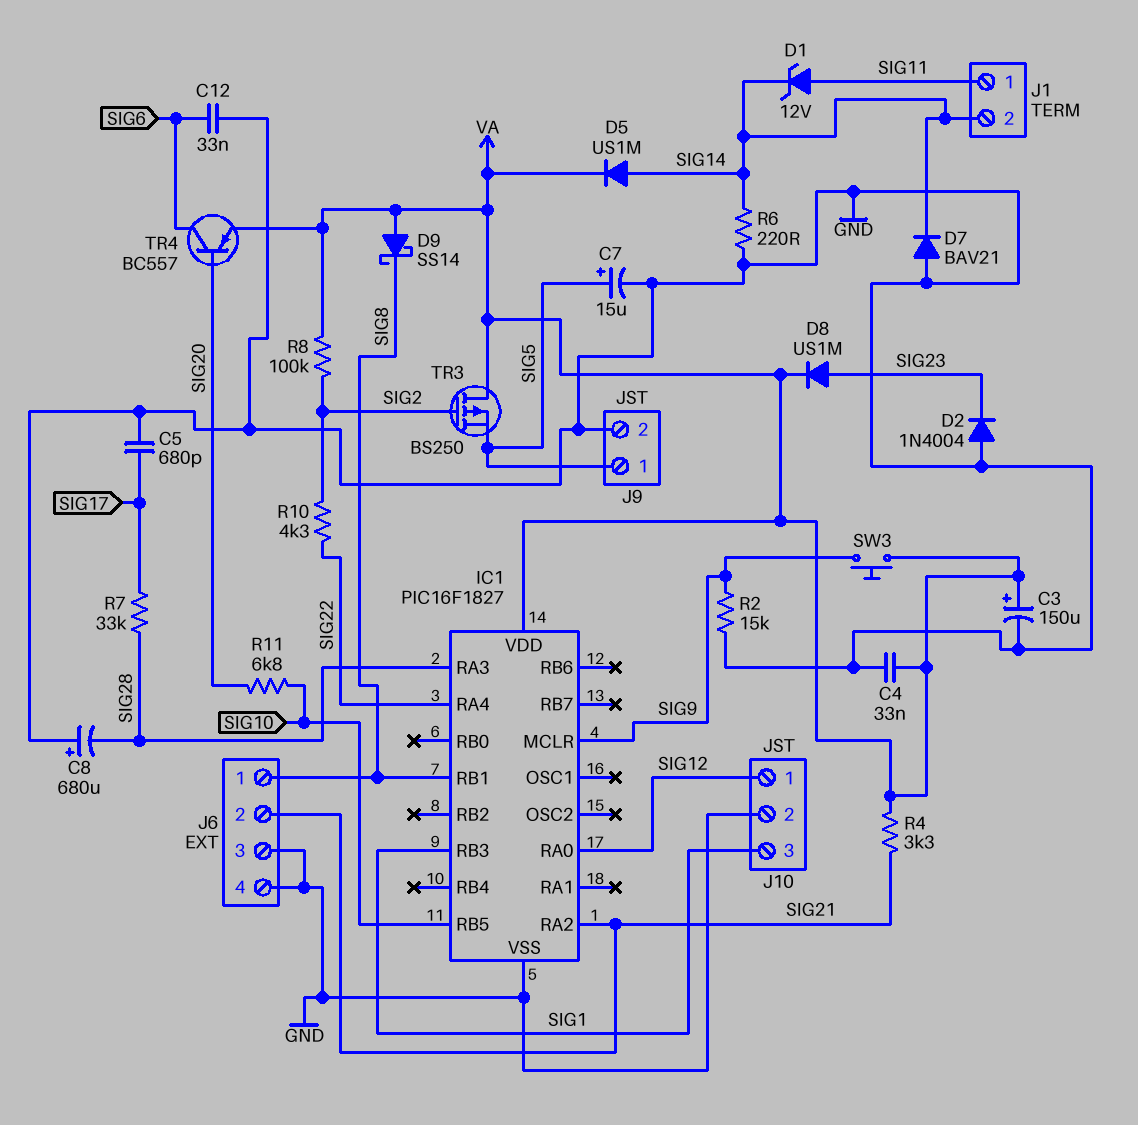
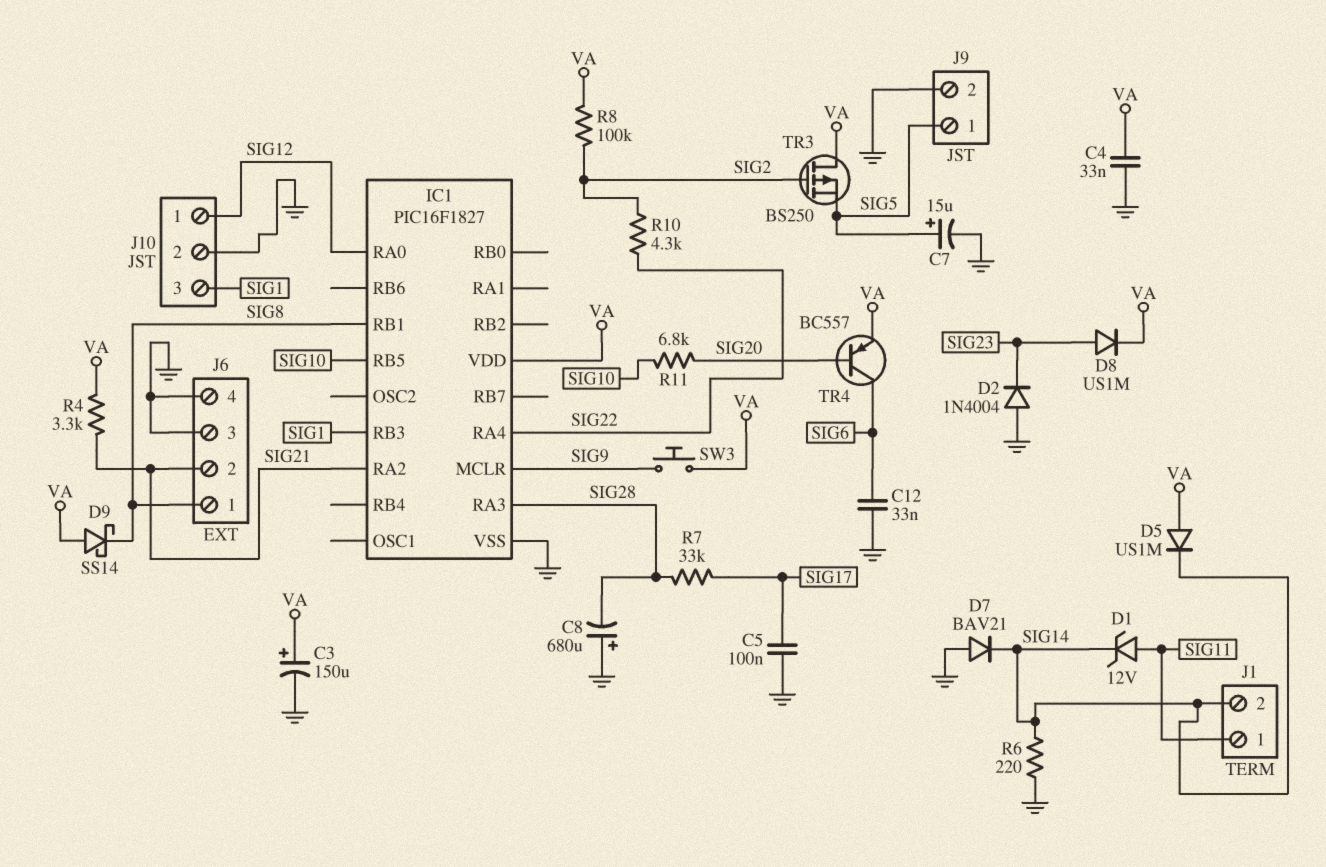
C5: 680pF (GND, SIG17) -> 100nF (GND, SIG17)
D5: diode US1M (A SIG14, K VA) -> diode US1M (A VA, K SIG14)
R2: 15k (GND, SIG9) -> none

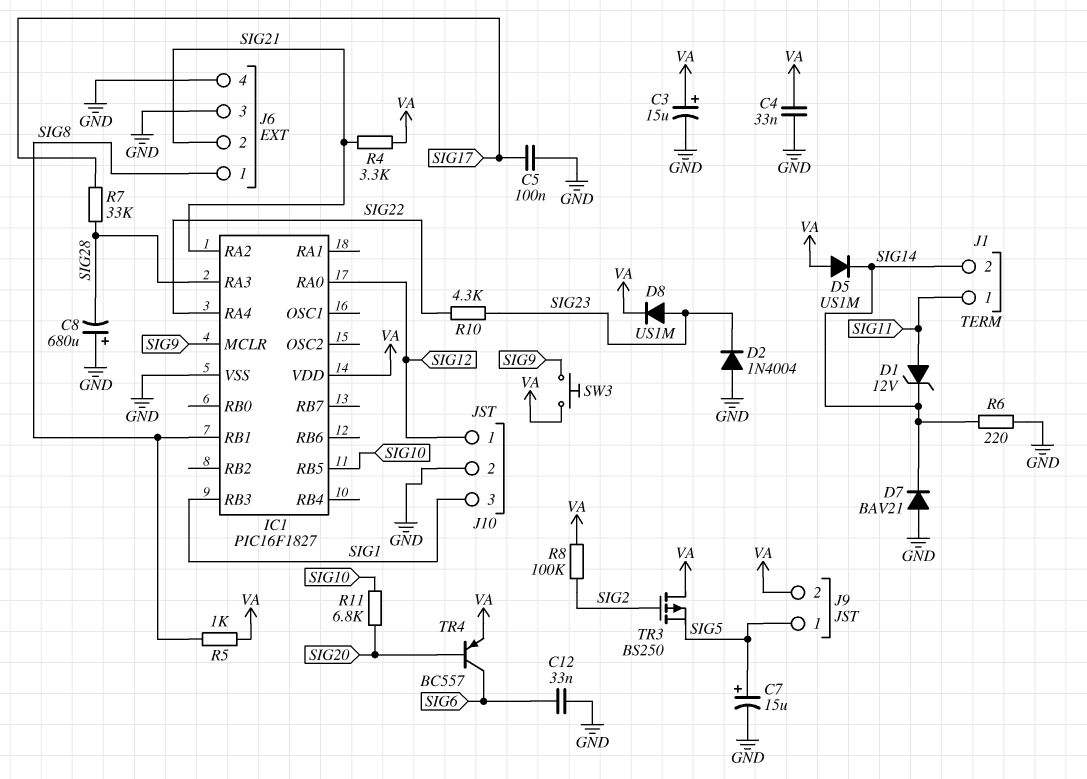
C3: 150uF (plus VA, minus GND) -> 15uF (plus VA, minus GND)
D9: schottky SS14 (A VA, K SIG8) -> none
J9 pin 2: GND -> VA
R5: none -> 1k (SIG8, VA)
R10: 4.3k (SIG2, SIG22) -> 4.3k (SIG22, SIG23)

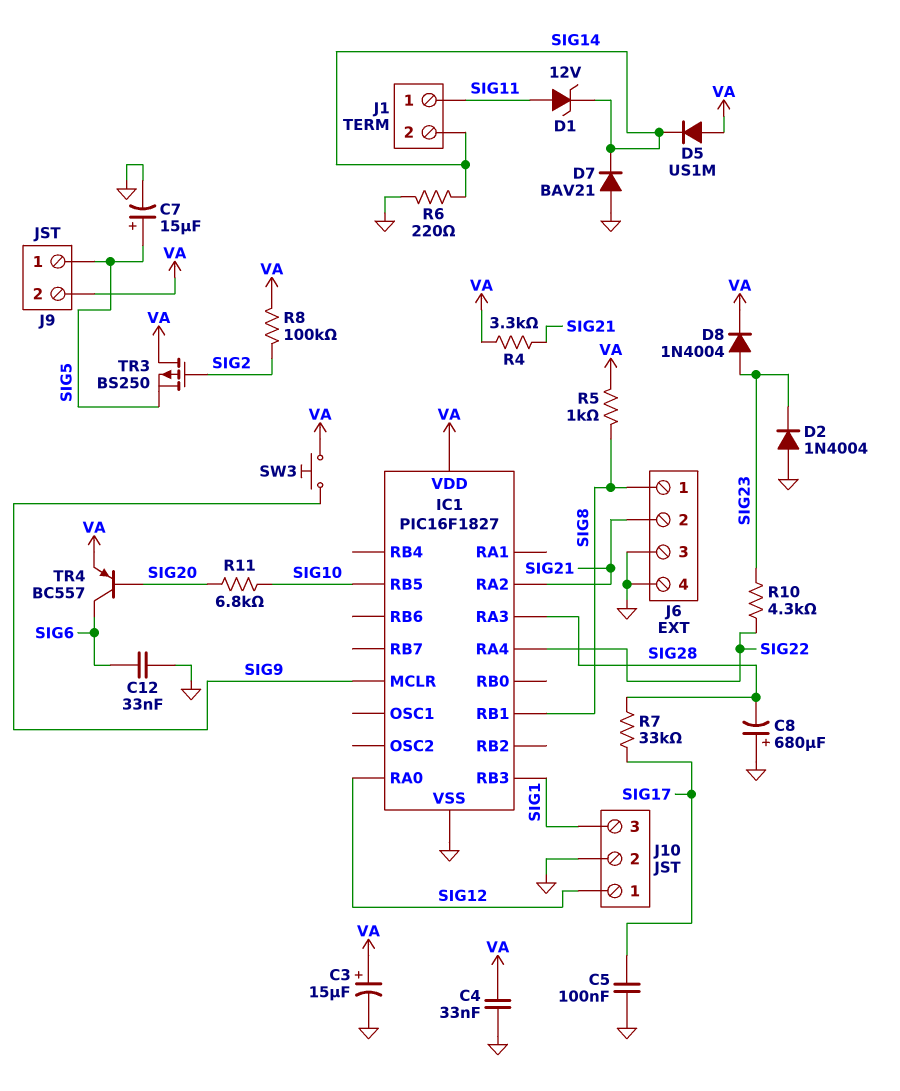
D8: diode US1M (A SIG23, K VA) -> diode 1N4004 (A SIG23, K VA)

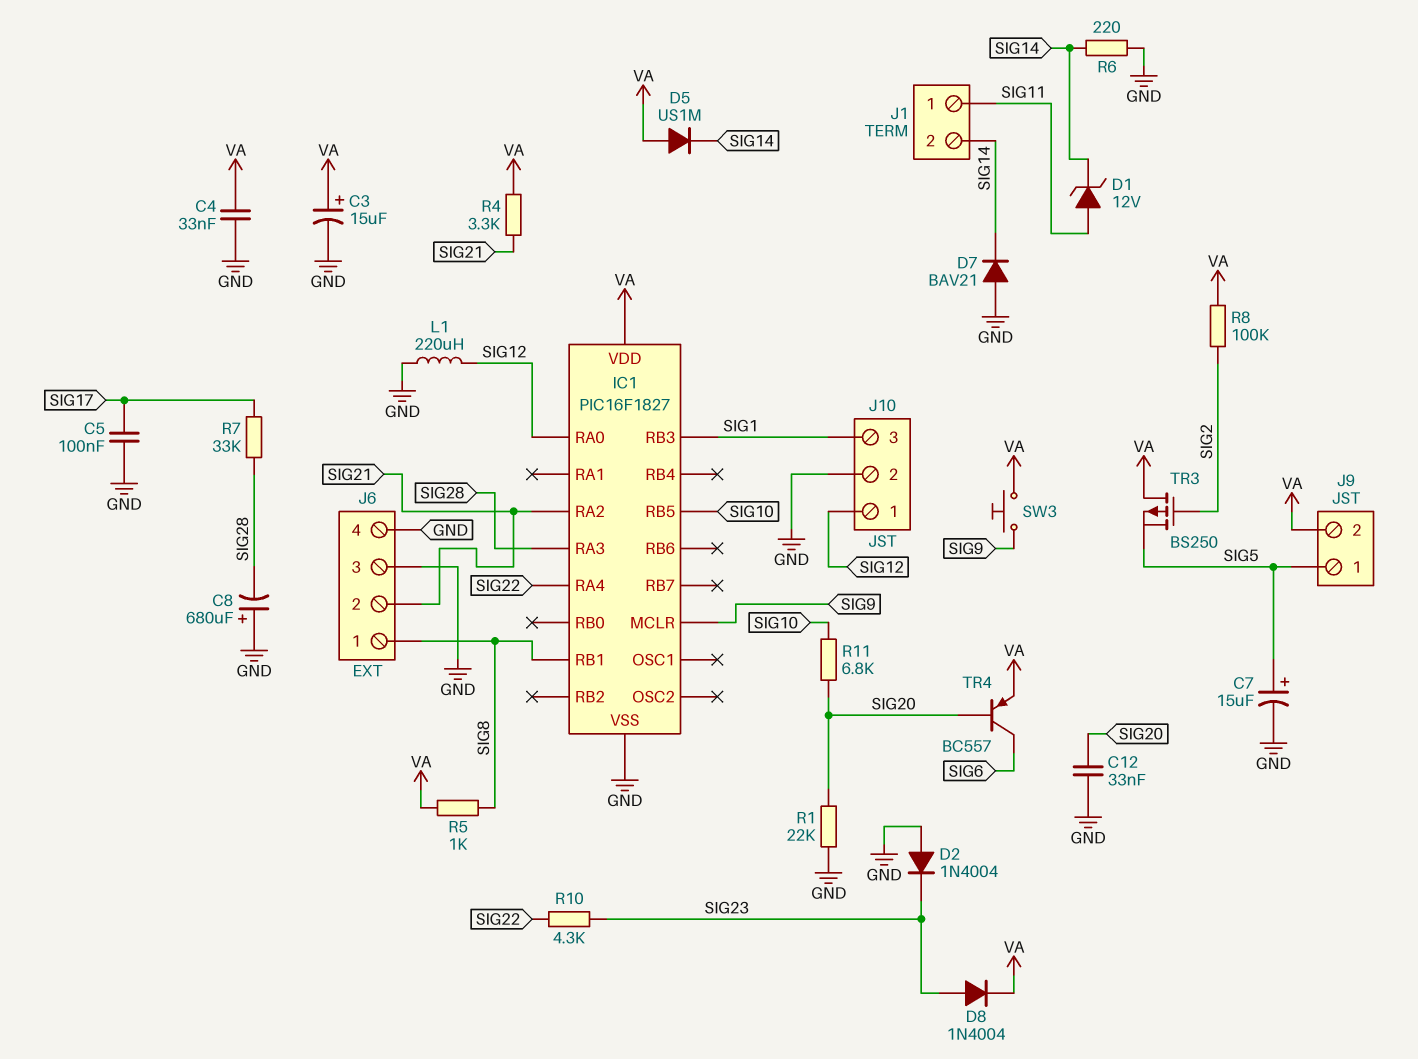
C12: 33nF (GND, SIG6) -> 33nF (GND, SIG20)
L1: none -> 220uH (GND, SIG12)
R1: none -> 22k (GND, SIG20)

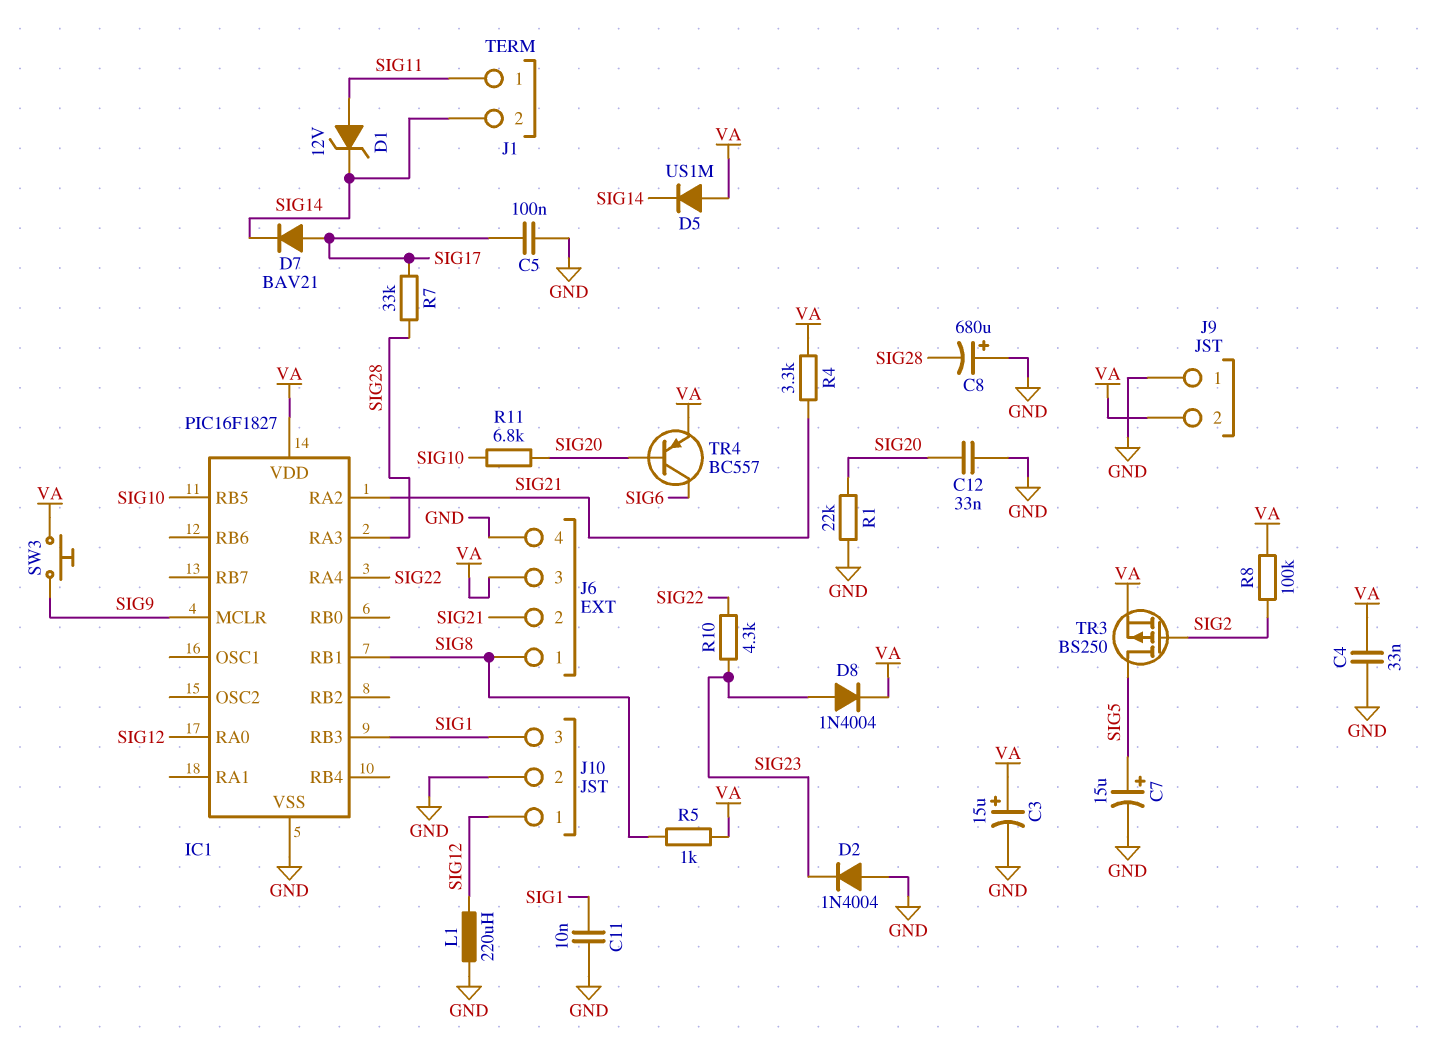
C11: none -> 10nF (GND, SIG1)
D7: diode BAV21 (A GND, K SIG14) -> diode BAV21 (A SIG17, K SIG14)
J6 pin 3: GND -> VA
J9 pin 1: SIG5 -> GND
R6: 220 (GND, SIG14) -> none
TR3: PMOS BS250 (G SIG2, D VA, S SIG5) -> PMOS BS250 (G SIG2, D SIG5, S VA)

